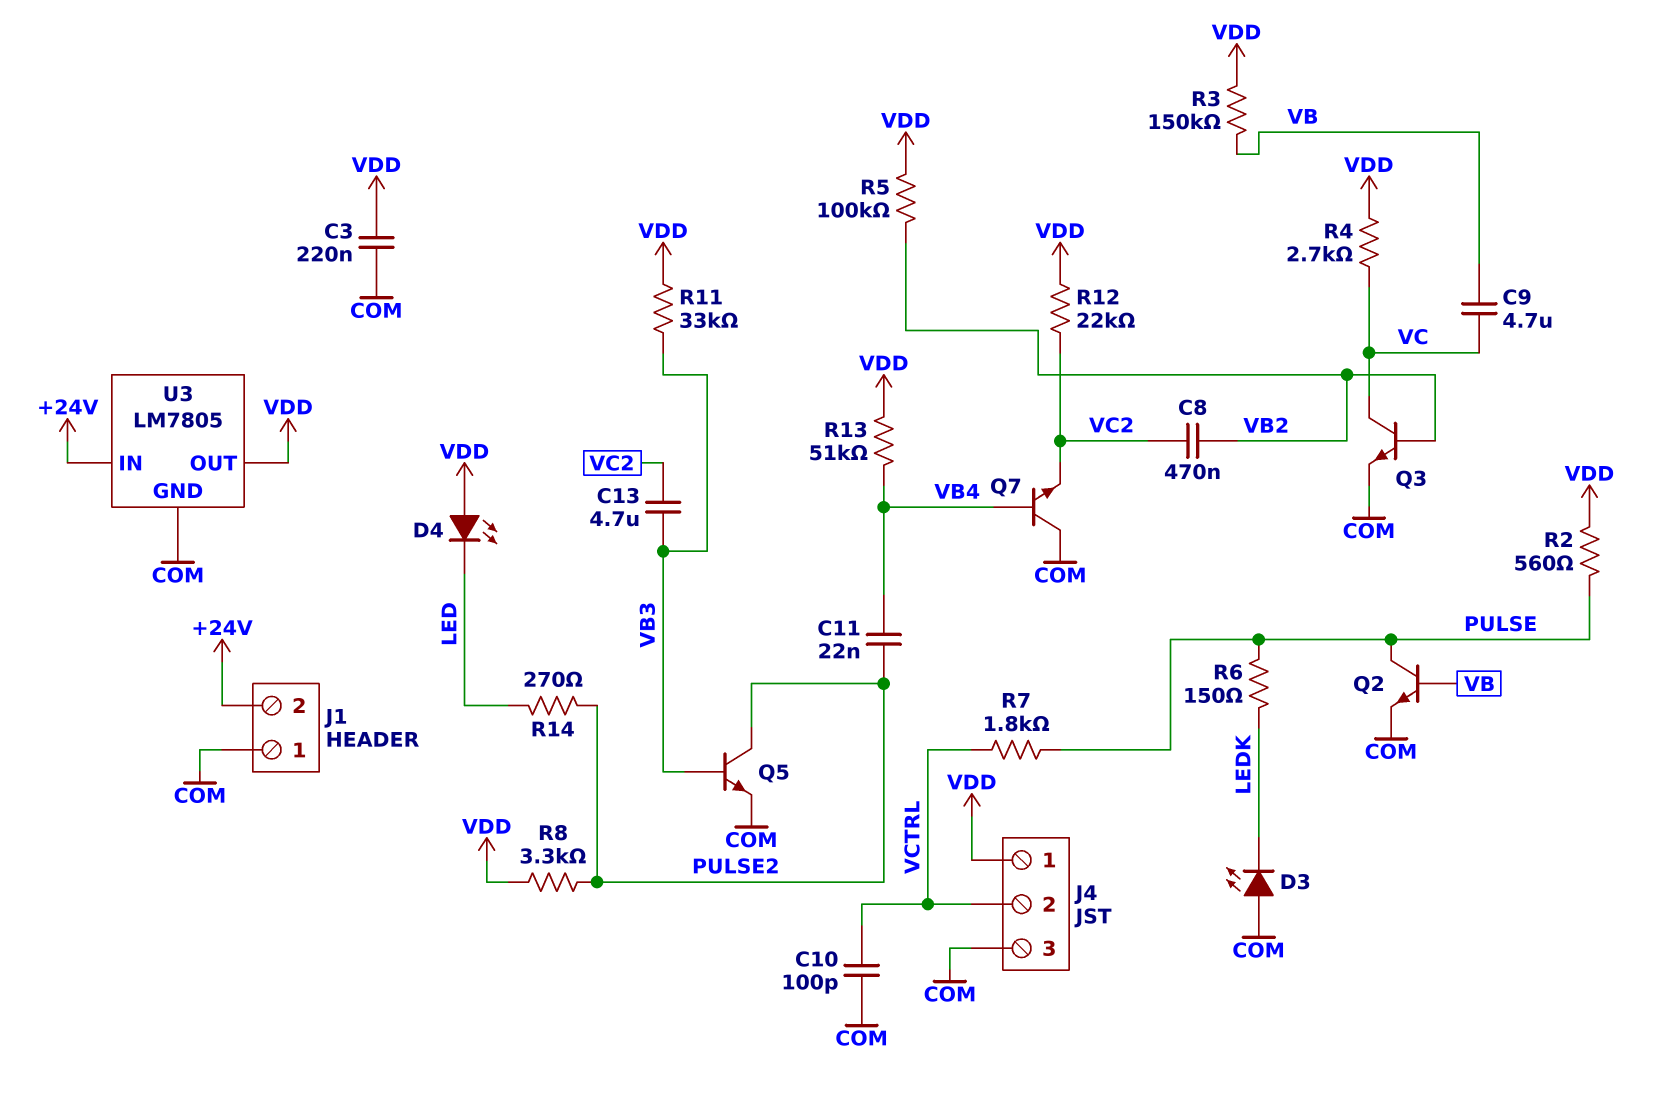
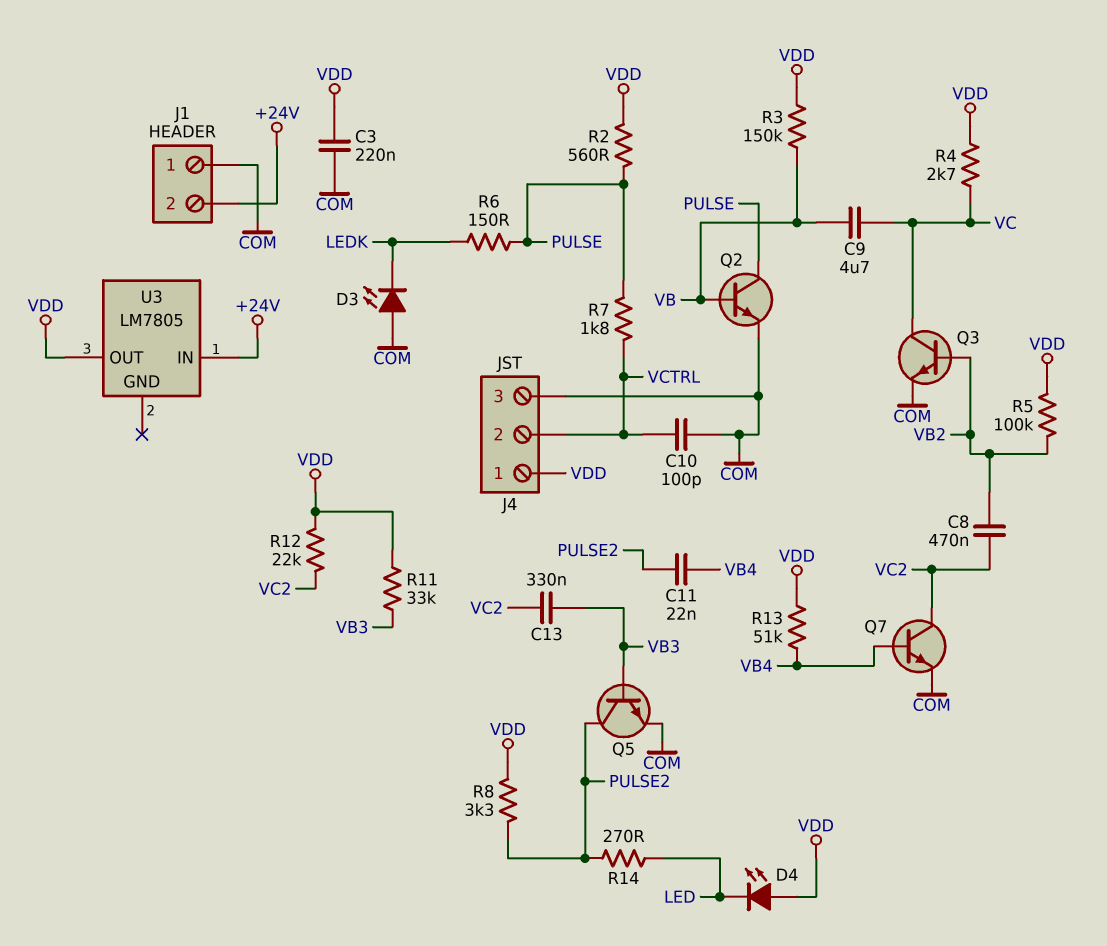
C13: 4.7uF (VB3, VC2) -> 330nF (VB3, VC2)
Q7: NPN (B VB4, C COM, E VC2) -> NPN (B VB4, C VC2, E COM)
U3 pin GND: COM -> none

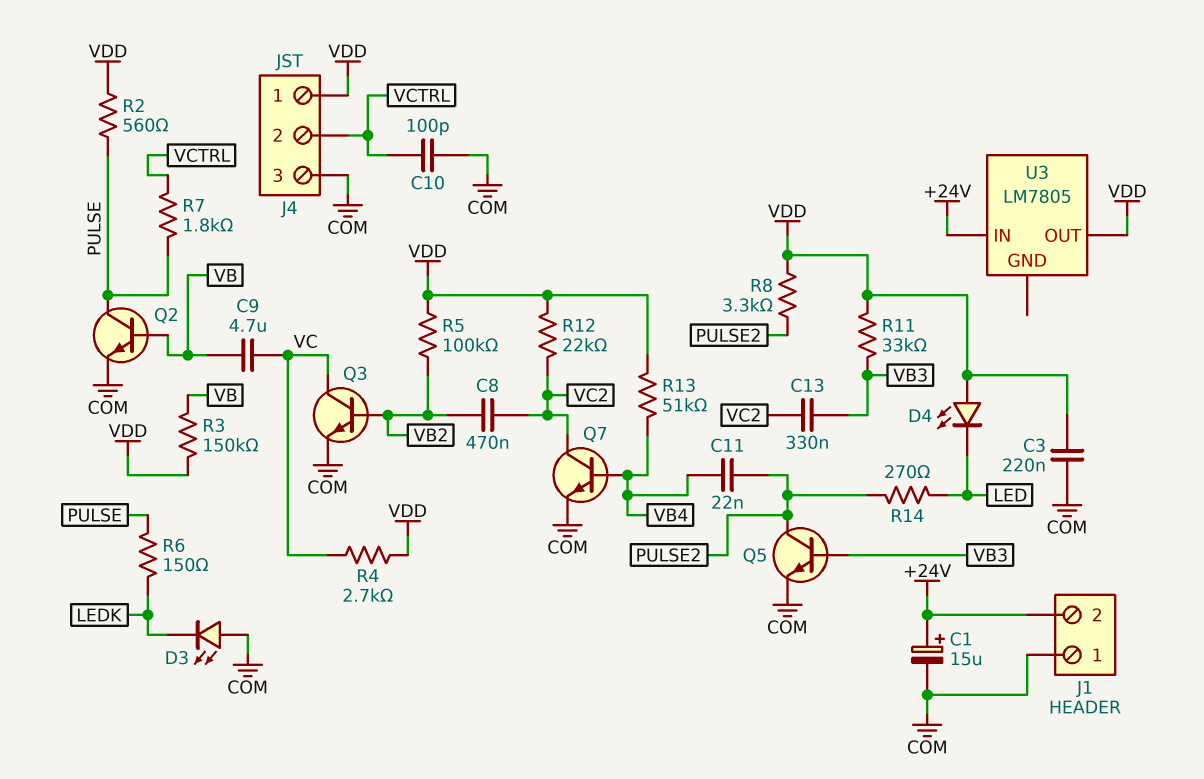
C1: none -> 15uF (plus +24V, minus COM)

